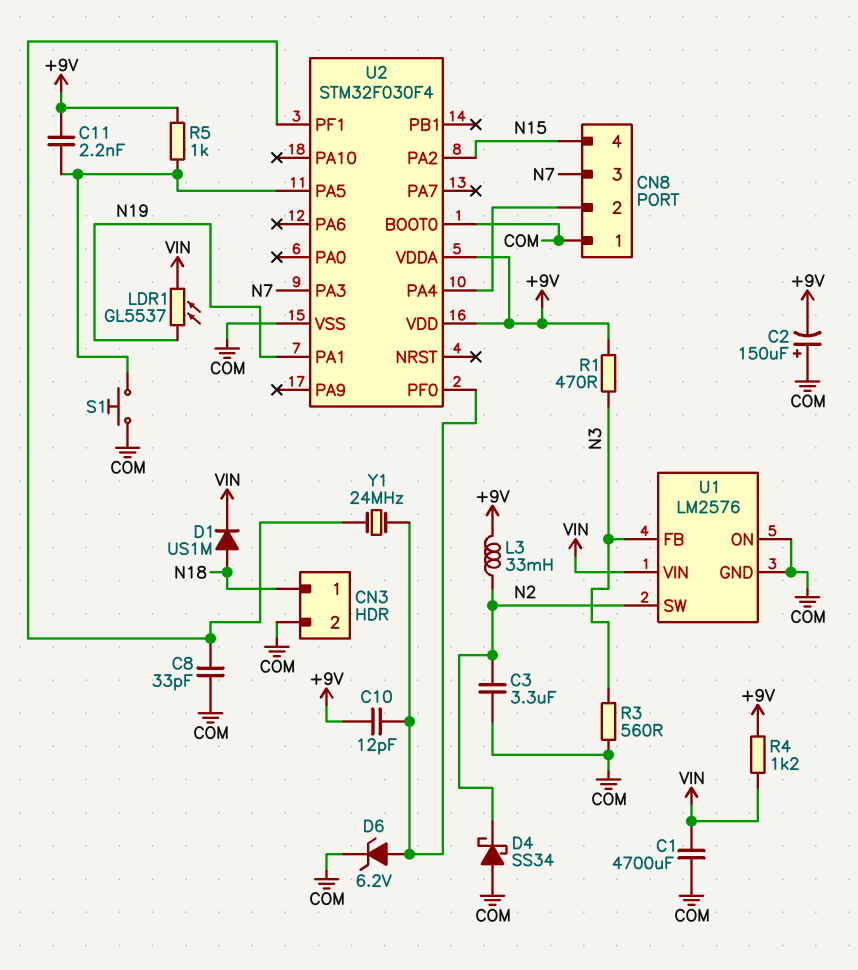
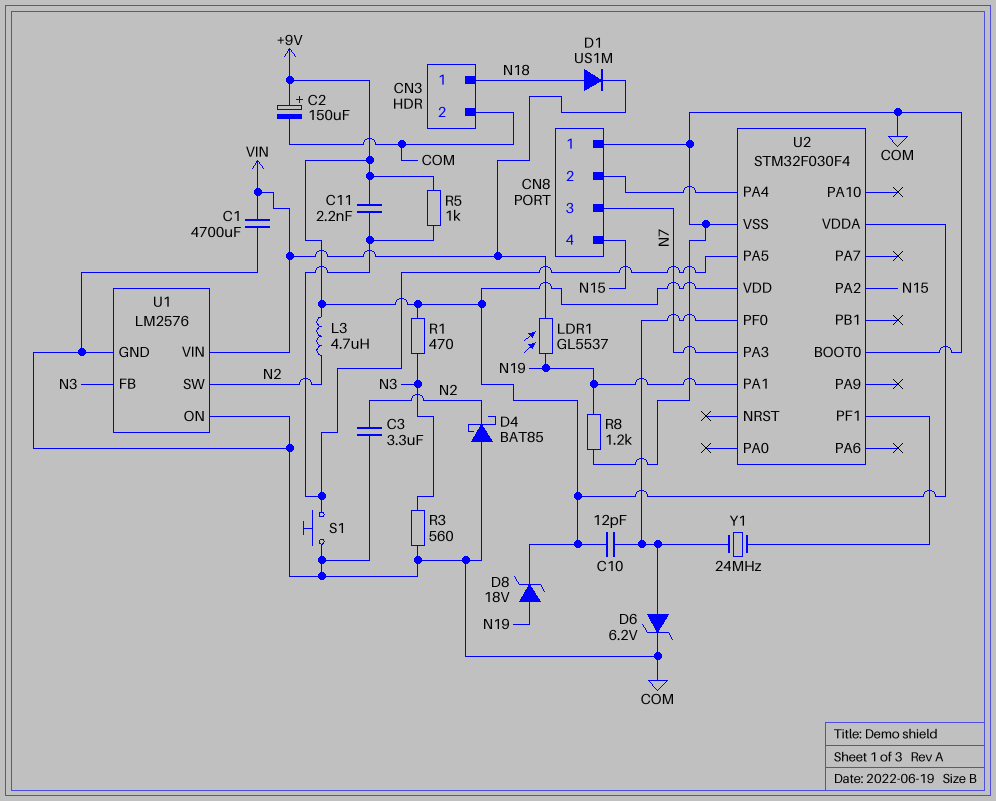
C2: 150uF (plus COM, minus +9V) -> 150uF (plus +9V, minus COM)
C8: 33pF (COM, U2/PF1) -> none
D4: schottky SS34 (A COM, K N2) -> schottky BAT85 (A COM, K N2)
D8: none -> zener 18V (A N19, K +9V)
L3: 33mH (+9V, N2) -> 4.7uH (+9V, N2)
R4: 1.2k (+9V, VIN) -> none
R8: none -> 1.2k (COM, N19)

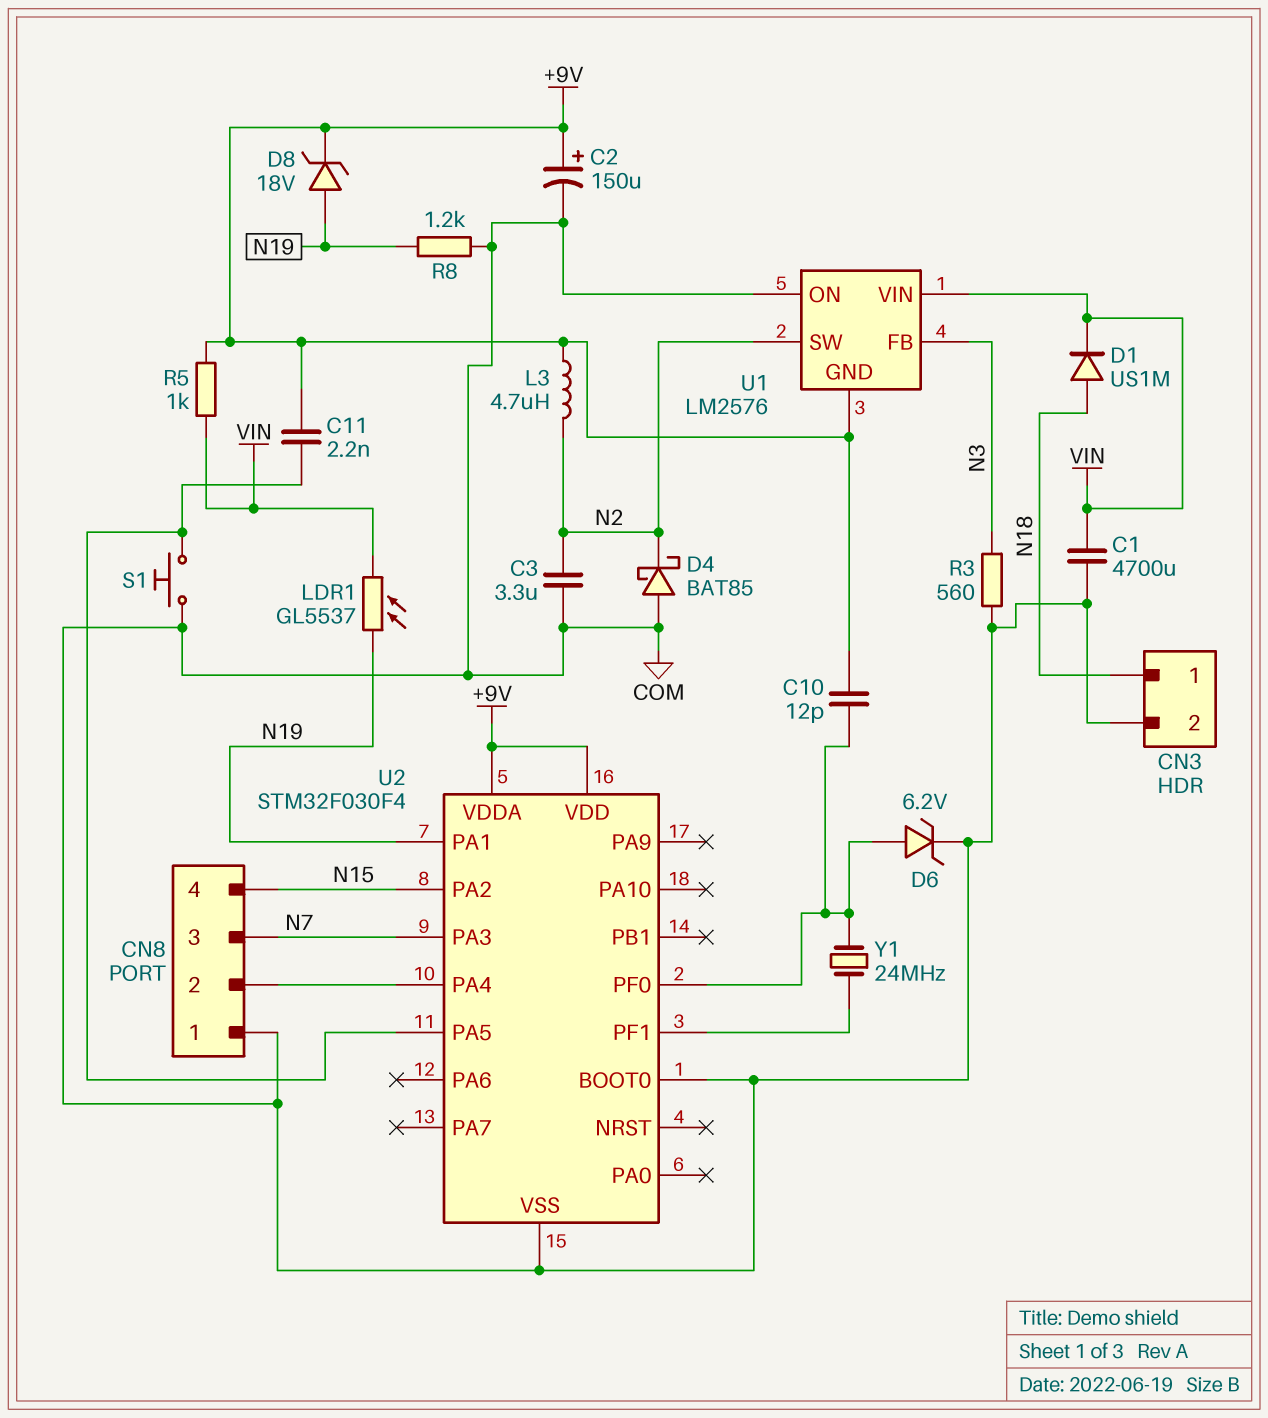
R1: 470 (+9V, N3) -> none
R5: 1k (+9V, U2/PA5) -> 1k (+9V, VIN)
U1 pin GND: COM -> +9V

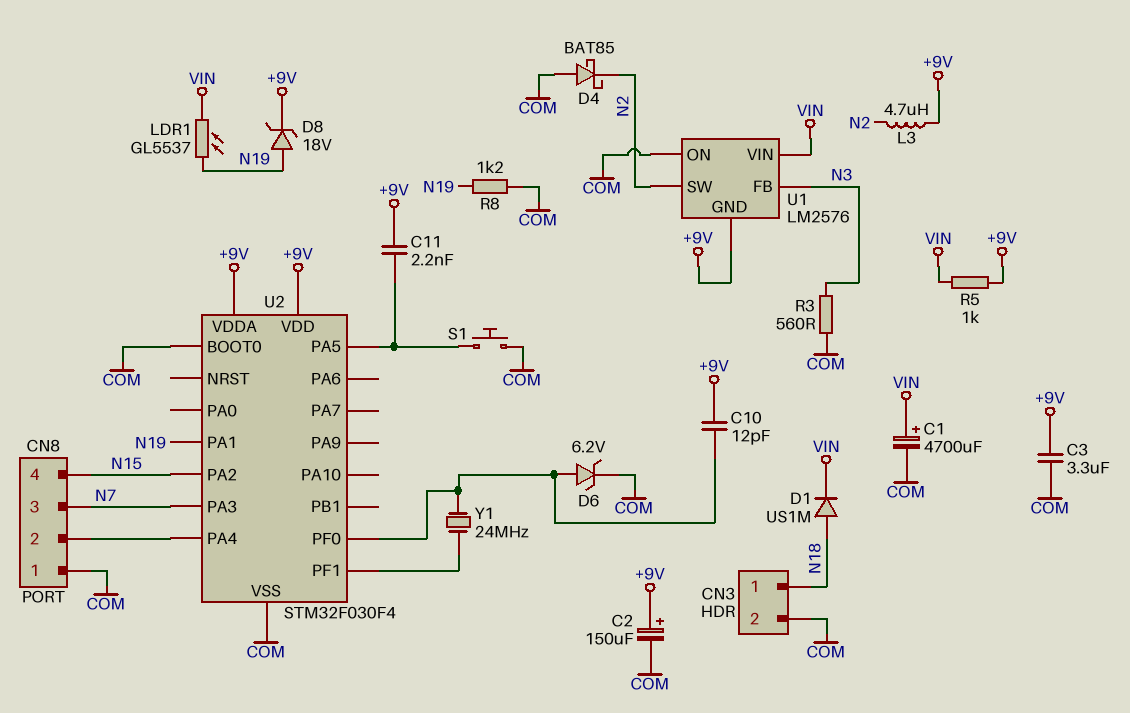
C1: 4700uF (COM, VIN) -> 4700uF (plus VIN, minus COM)
C3: 3.3uF (COM, N2) -> 3.3uF (+9V, COM)

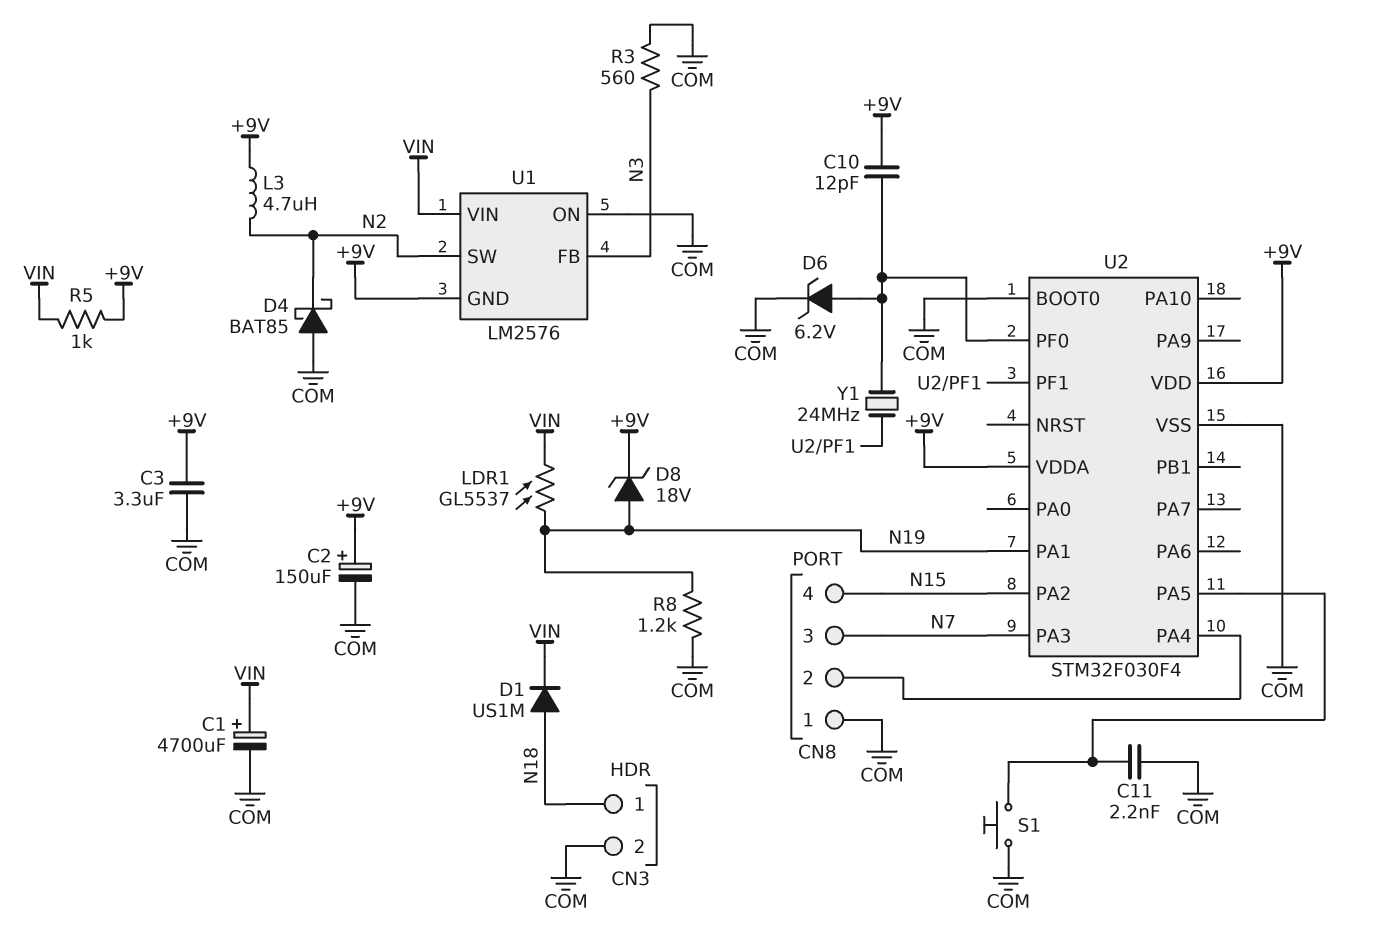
C11: 2.2nF (+9V, U2/PA5) -> 2.2nF (COM, U2/PA5)

